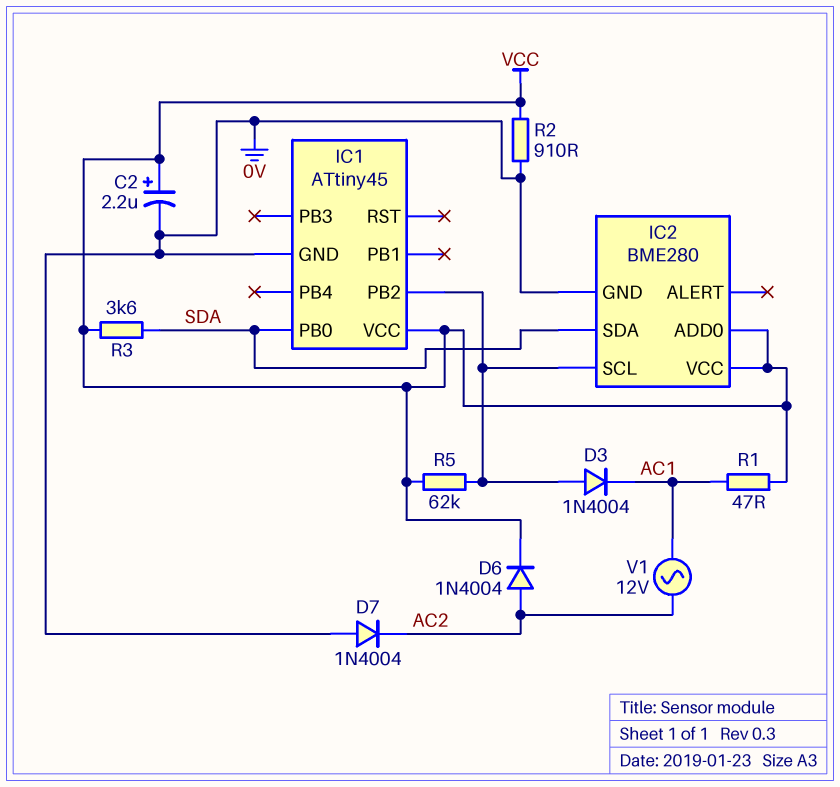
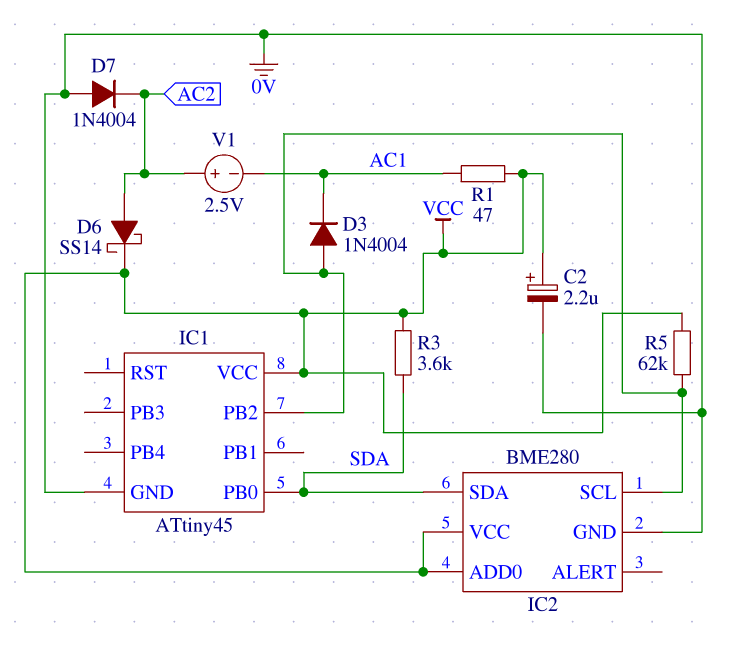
D6: diode 1N4004 (A AC2, K VCC) -> schottky SS14 (A AC2, K VCC)
R2: 910 (0V, VCC) -> none
V1: AC 12V (AC1, AC2) -> 2.5V (plus AC2, minus AC1)

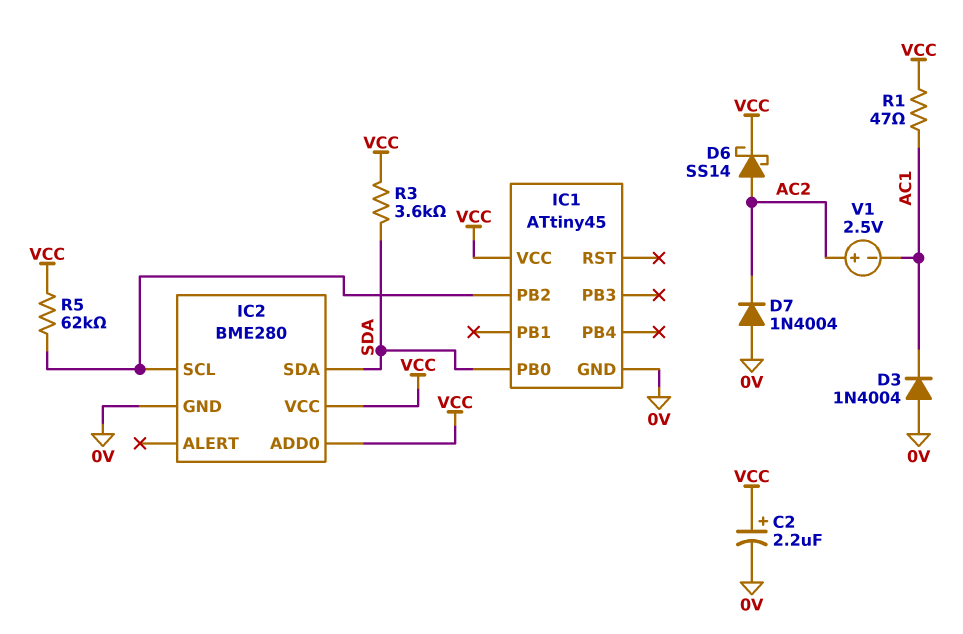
D3: diode 1N4004 (A IC1/PB2, K AC1) -> diode 1N4004 (A 0V, K AC1)

